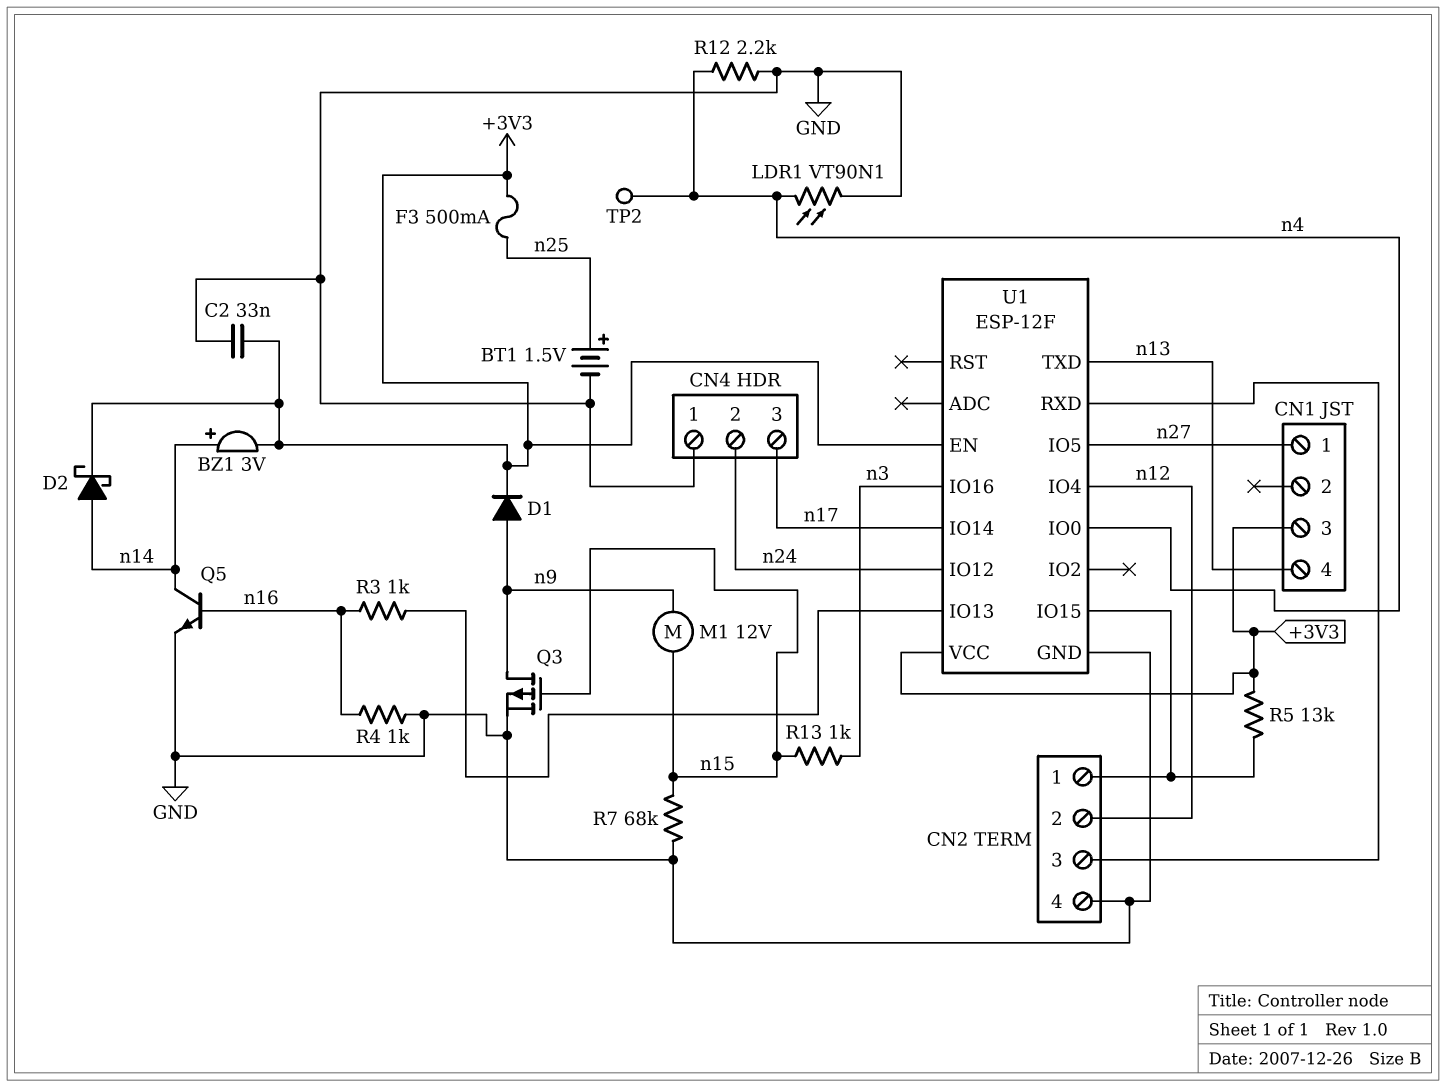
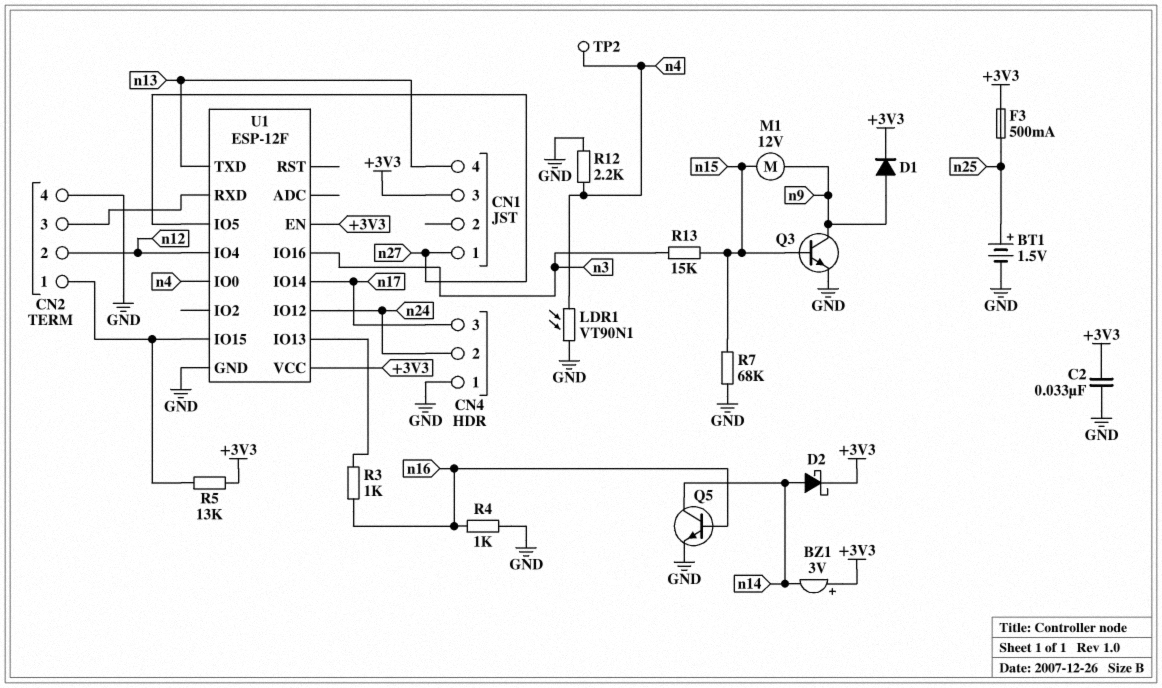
BZ1: buzzer 3V (plus n14, minus +3V3) -> buzzer 3V (plus +3V3, minus n14)
Q3: PMOS (G n15, D n9, S GND) -> NPN (B n15, C n9, E GND)
R13: 1k (n3, n15) -> 15k (n3, n15)

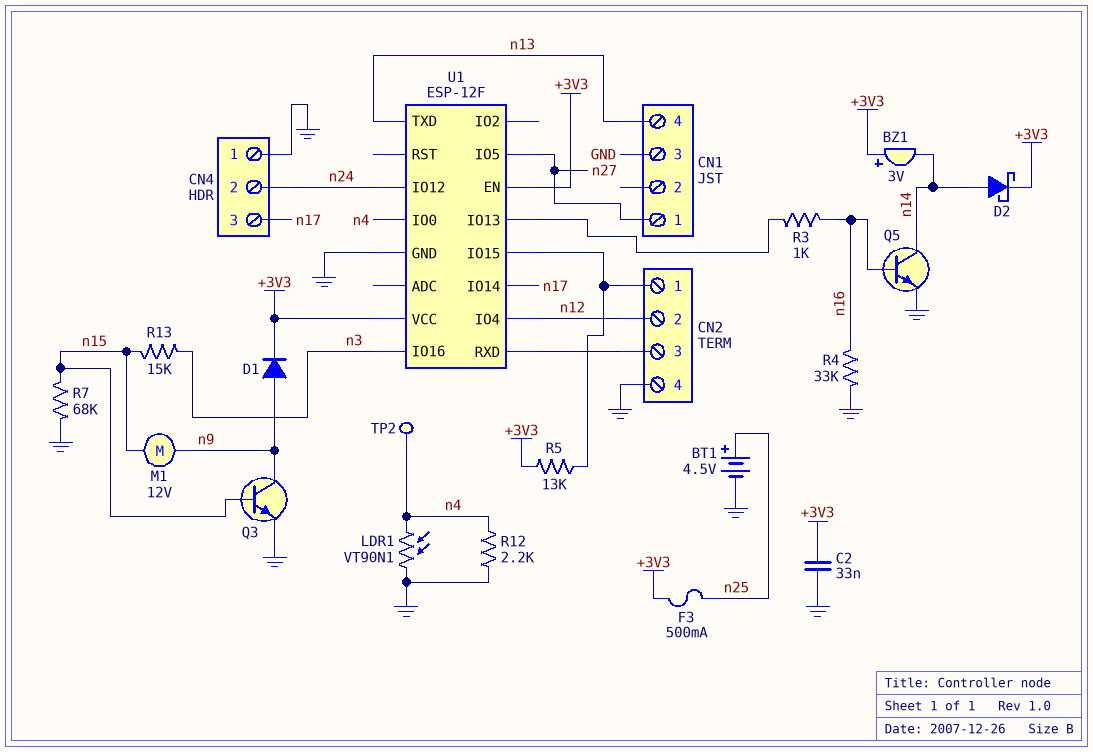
BT1: 1.5V (plus n25, minus GND) -> 4.5V (plus n25, minus GND)
CN1 pin 3: +3V3 -> GND
R4: 1k (GND, n16) -> 33k (GND, n16)

